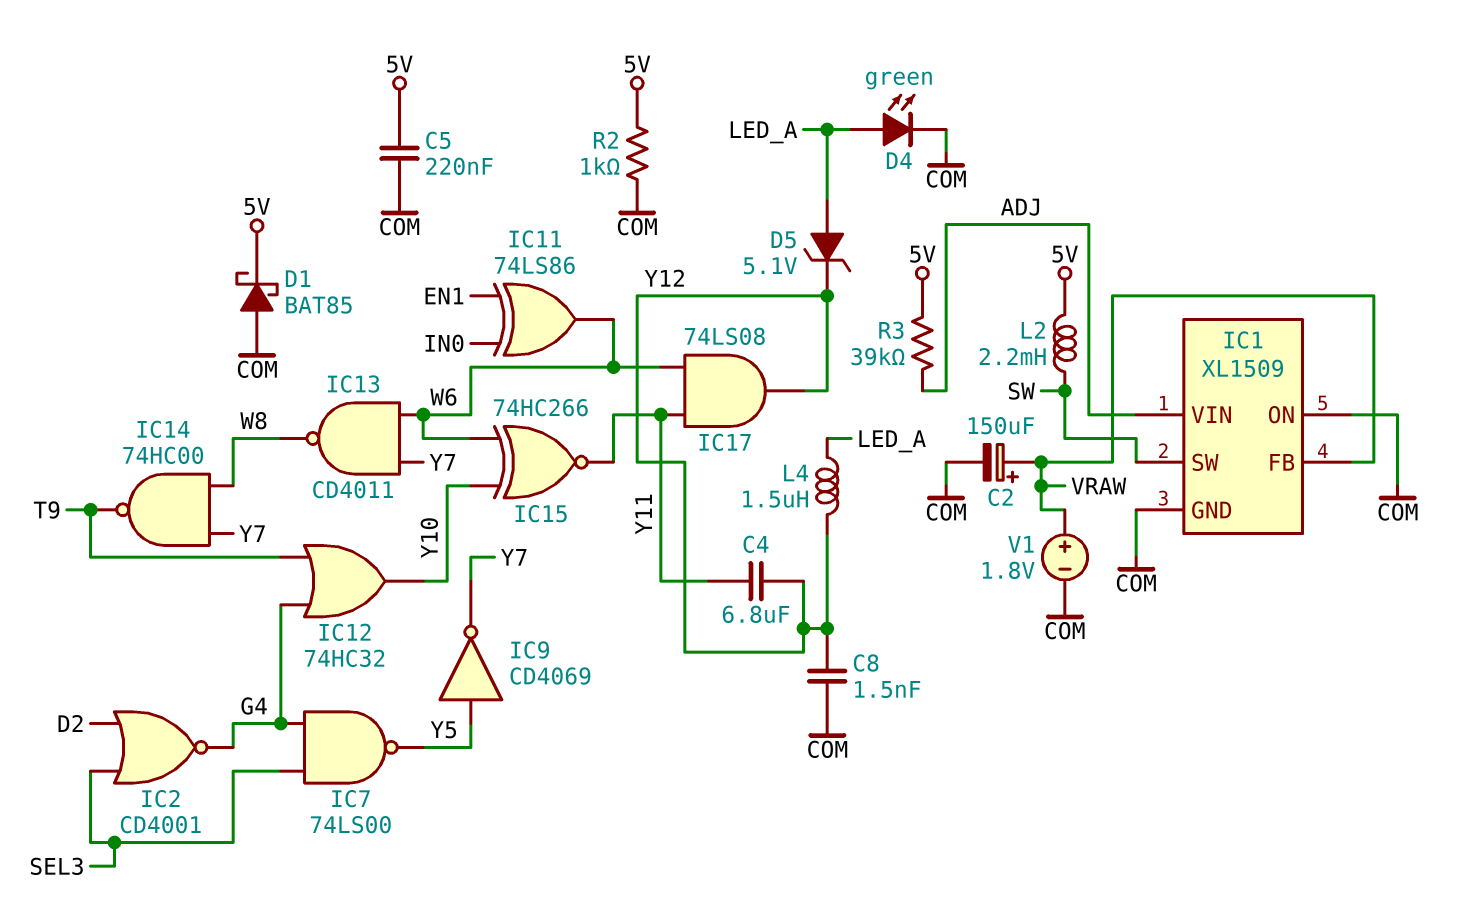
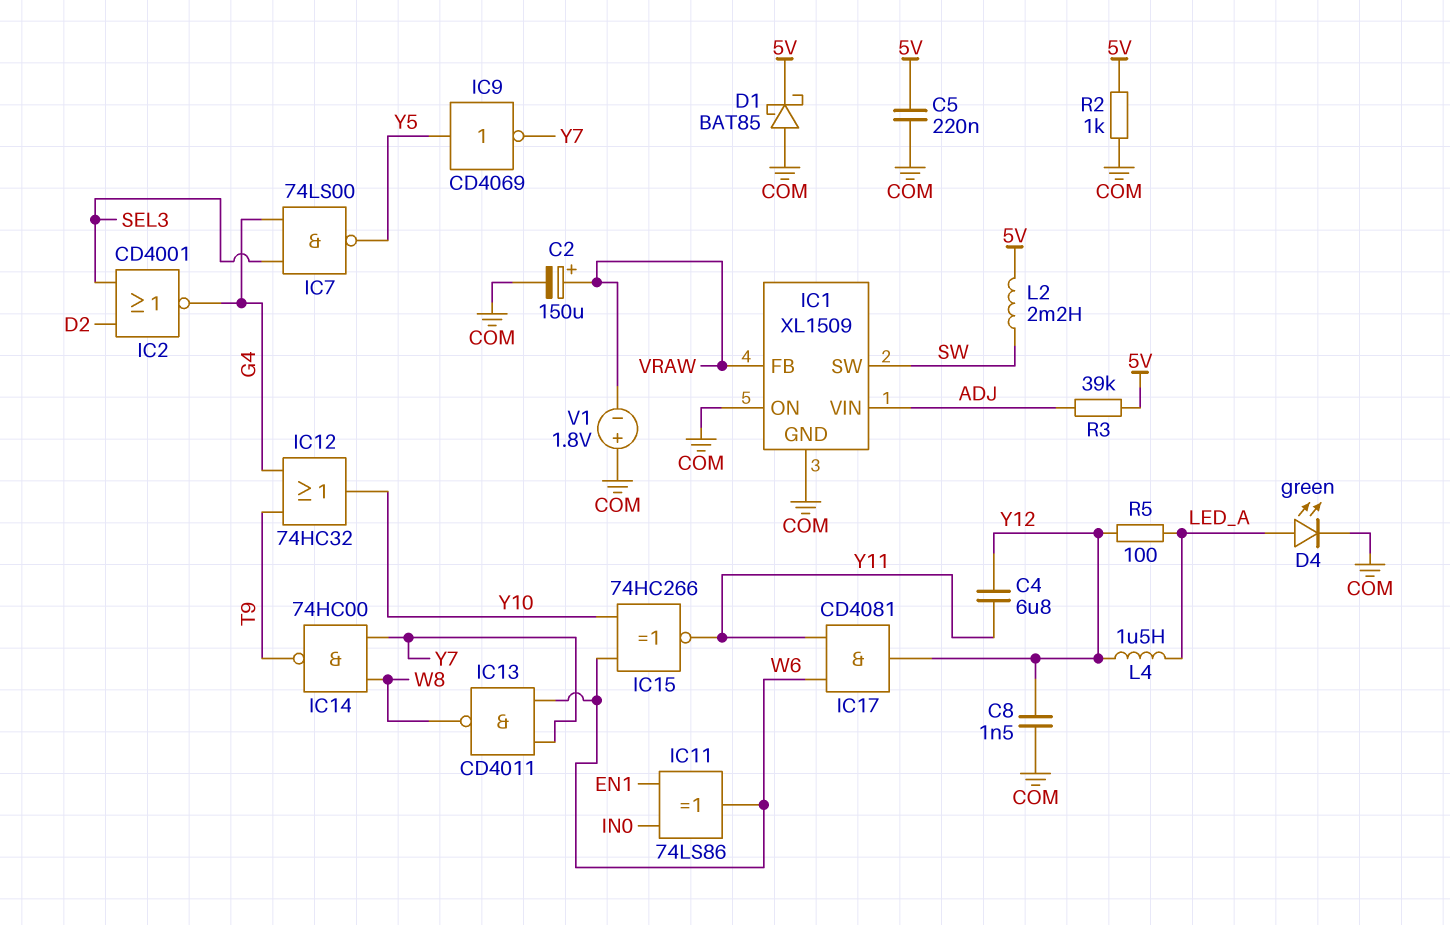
D5: zener 5.1V (A LED_A, K Y12) -> none
IC17: AND 74LS08 (in W6, in Y11, out Y12) -> AND CD4081 (in W6, in Y11, out Y12)
R5: none -> 100 (LED_A, Y12)
V1: 1.8V (plus VRAW, minus COM) -> 1.8V (plus COM, minus VRAW)

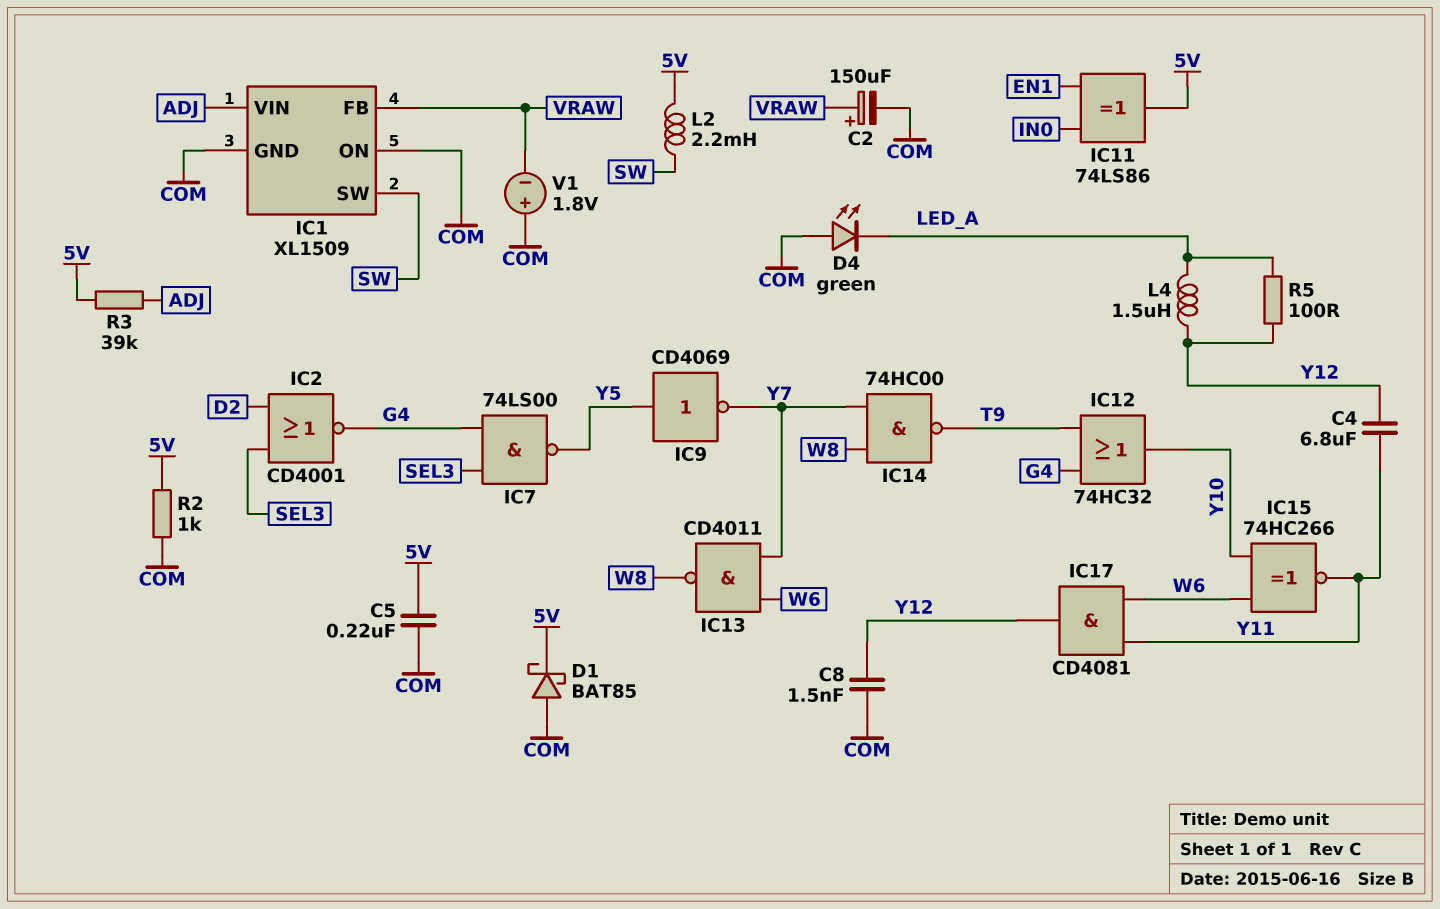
D4: LED green (A LED_A, K COM) -> LED green (A COM, K LED_A)
IC11: XOR 74LS86 (in EN1, in IN0, out W6) -> XOR 74LS86 (in EN1, in IN0, out 5V)

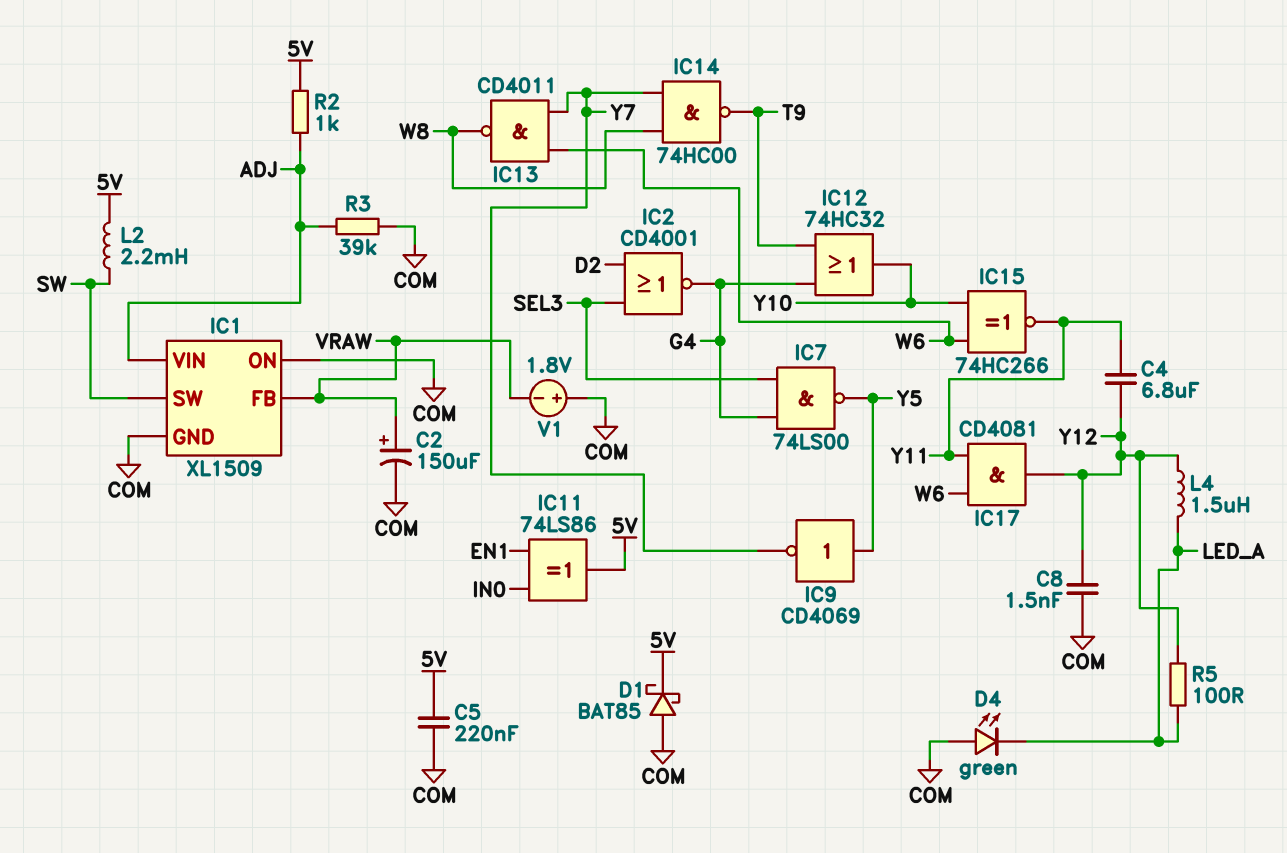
R2: 1k (5V, COM) -> 1k (5V, ADJ)
R3: 39k (5V, ADJ) -> 39k (ADJ, COM)

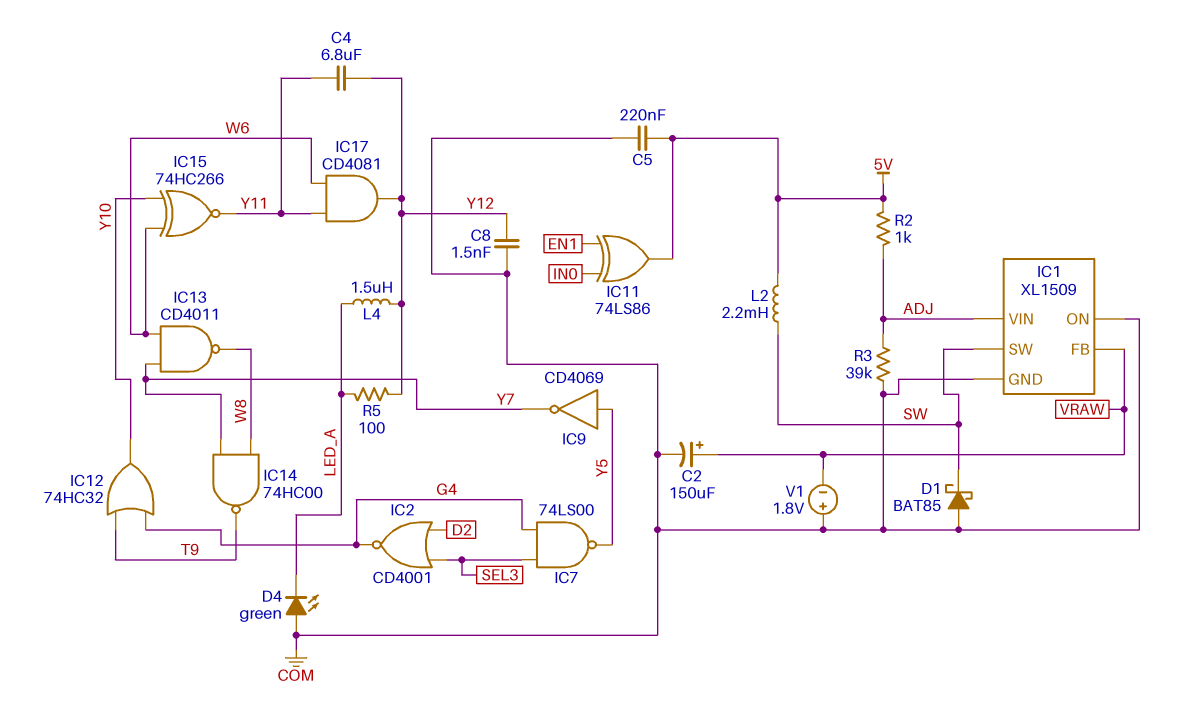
D1: schottky BAT85 (A COM, K 5V) -> schottky BAT85 (A COM, K SW)

